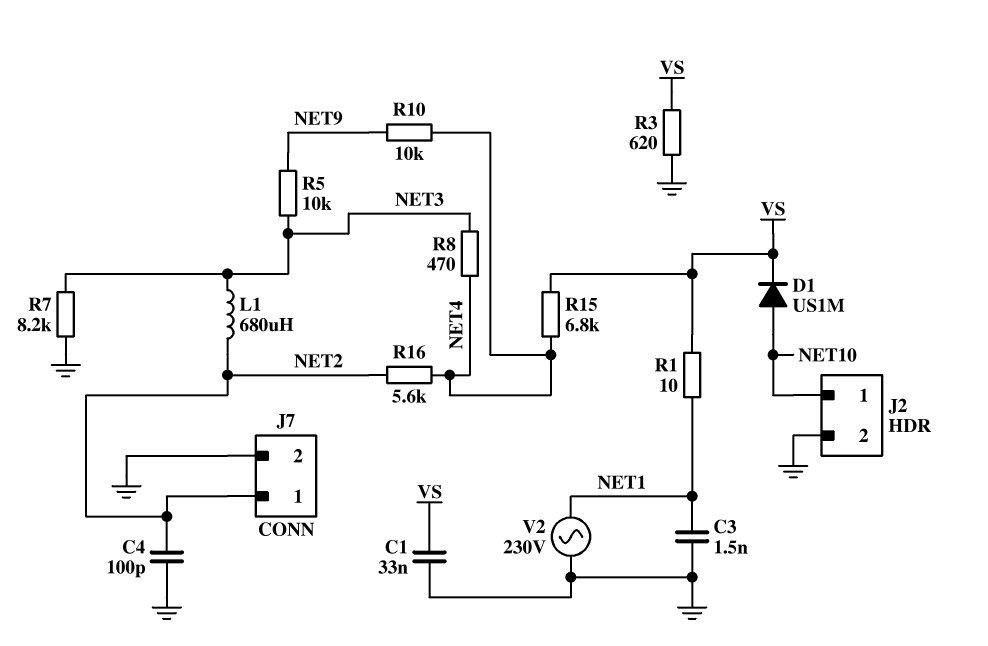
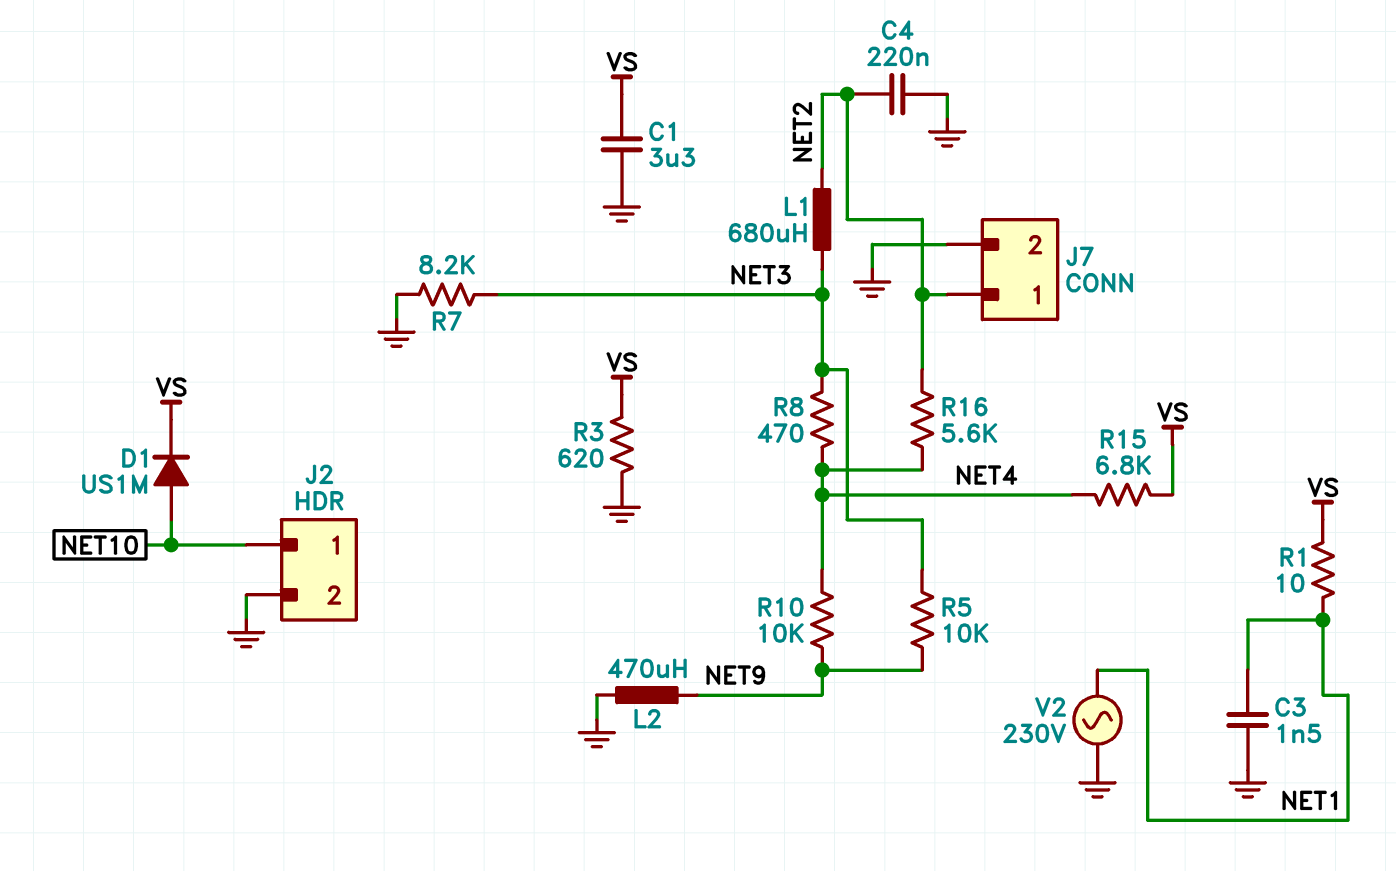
C1: 33nF (GND, VS) -> 3.3uF (GND, VS)
C4: 100pF (GND, NET2) -> 220nF (GND, NET2)
L2: none -> 470uH (GND, NET9)

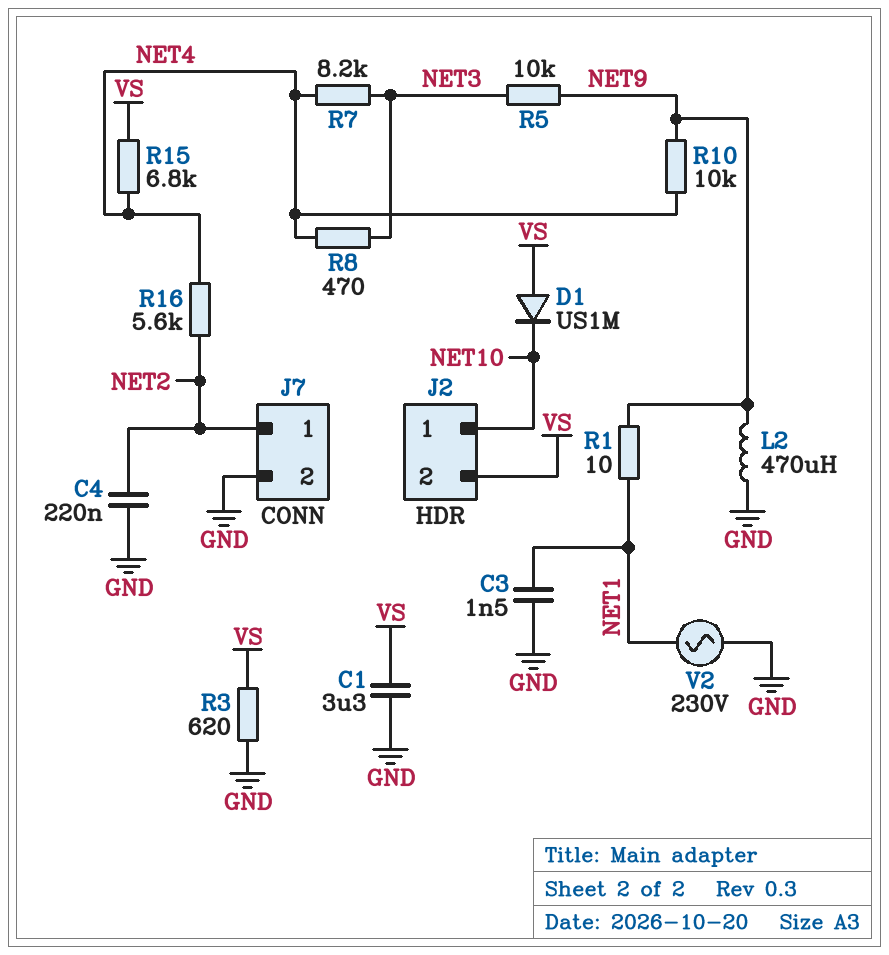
D1: diode US1M (A NET10, K VS) -> diode US1M (A VS, K NET10)
J2 pin 2: GND -> VS
L1: 680uH (NET2, NET3) -> none
R1: 10 (NET1, VS) -> 10 (NET1, NET9)
R7: 8.2k (GND, NET3) -> 8.2k (NET3, NET4)

